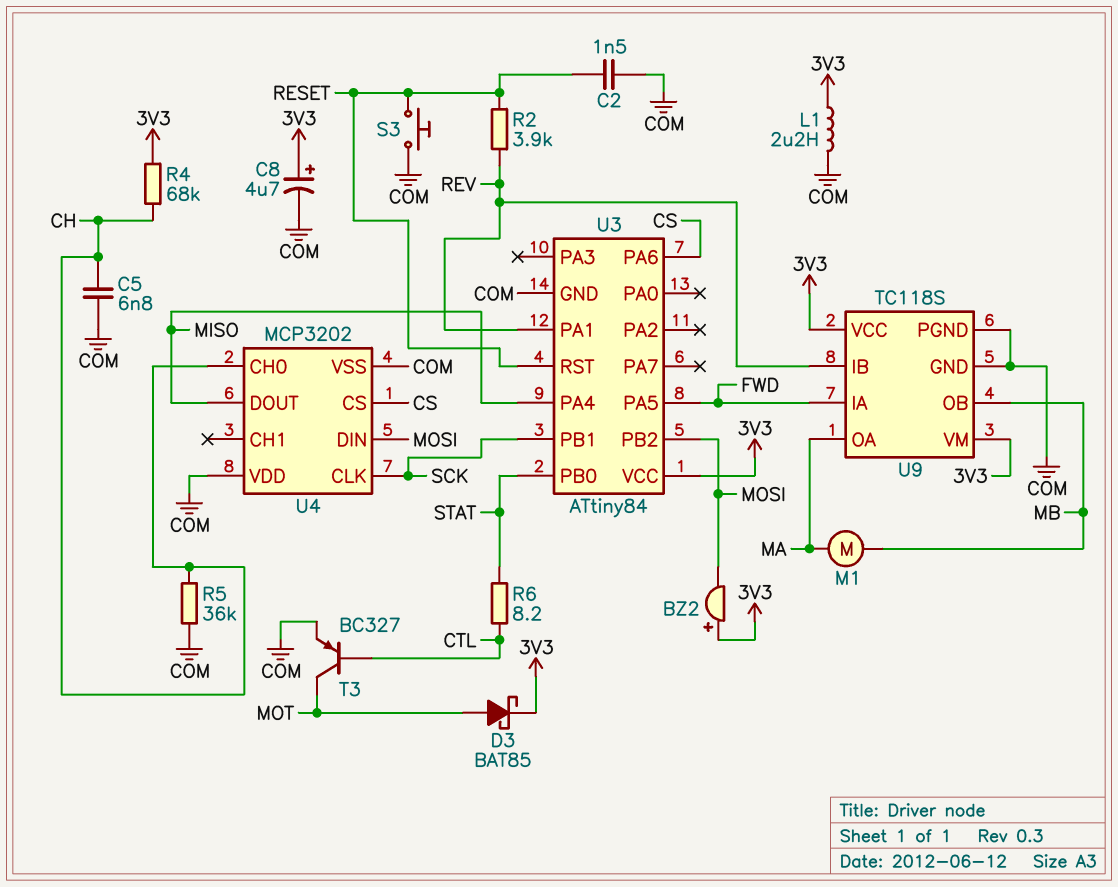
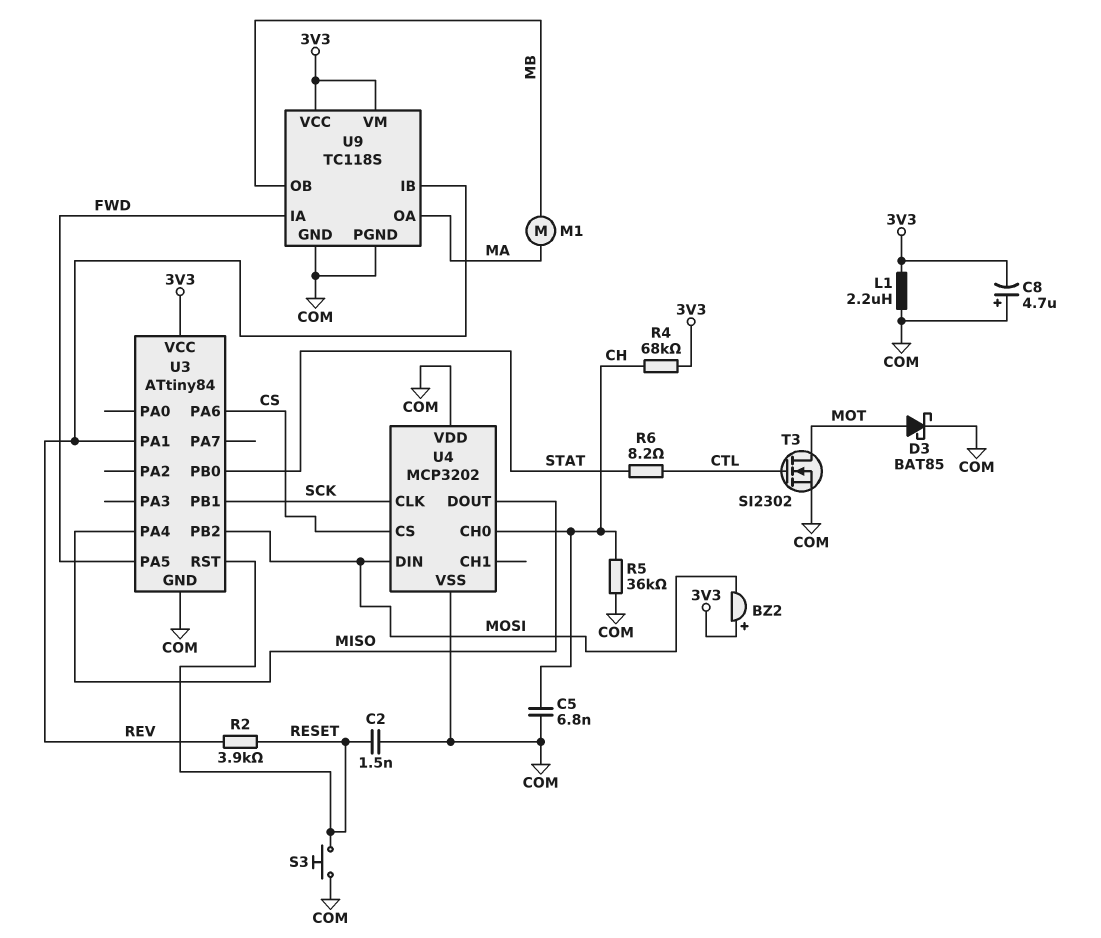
C8: 4.7uF (plus 3V3, minus COM) -> 4.7uF (plus COM, minus 3V3)
D3: schottky BAT85 (A MOT, K 3V3) -> schottky BAT85 (A MOT, K COM)
T3: PNP BC327 (B CTL, C MOT, E COM) -> NMOS SI2302 (G CTL, D MOT, S COM)

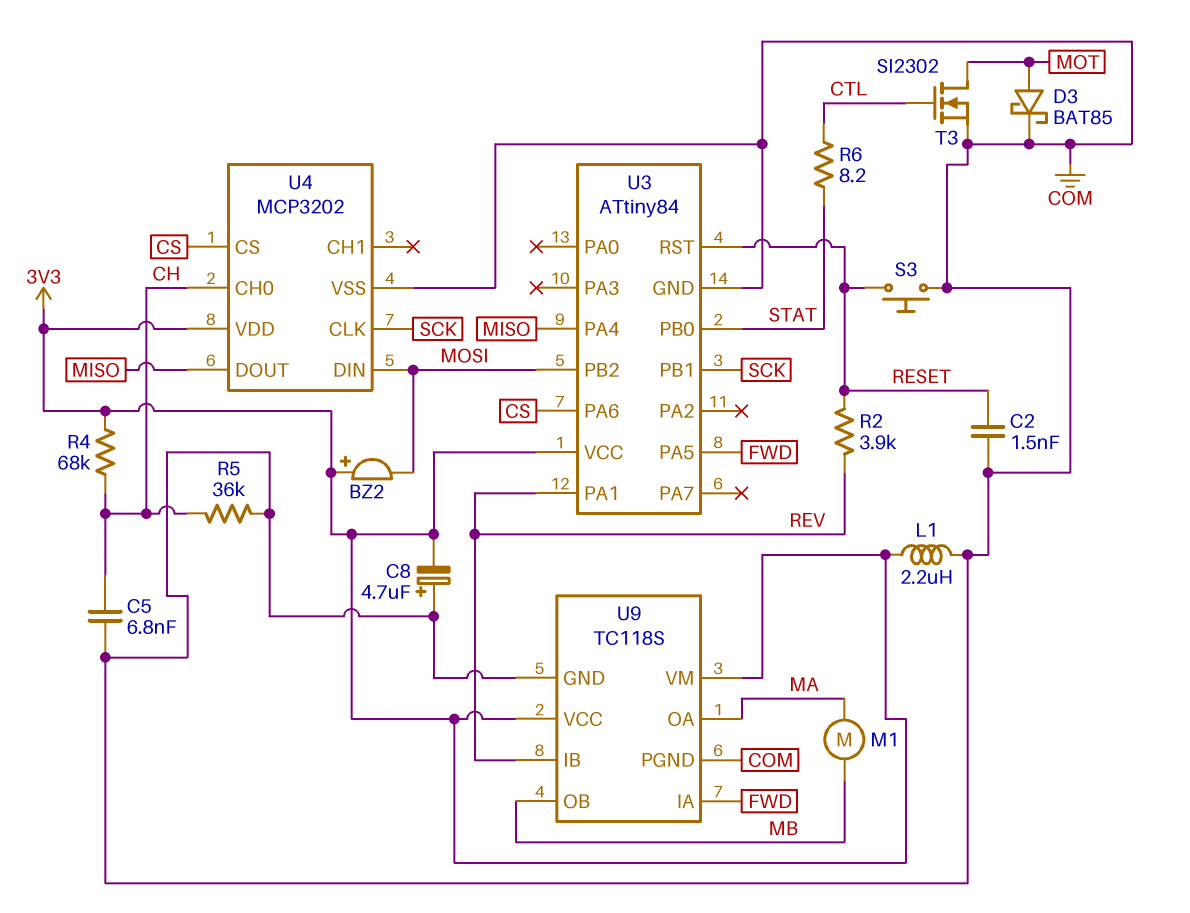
U4 pin VDD: COM -> 3V3

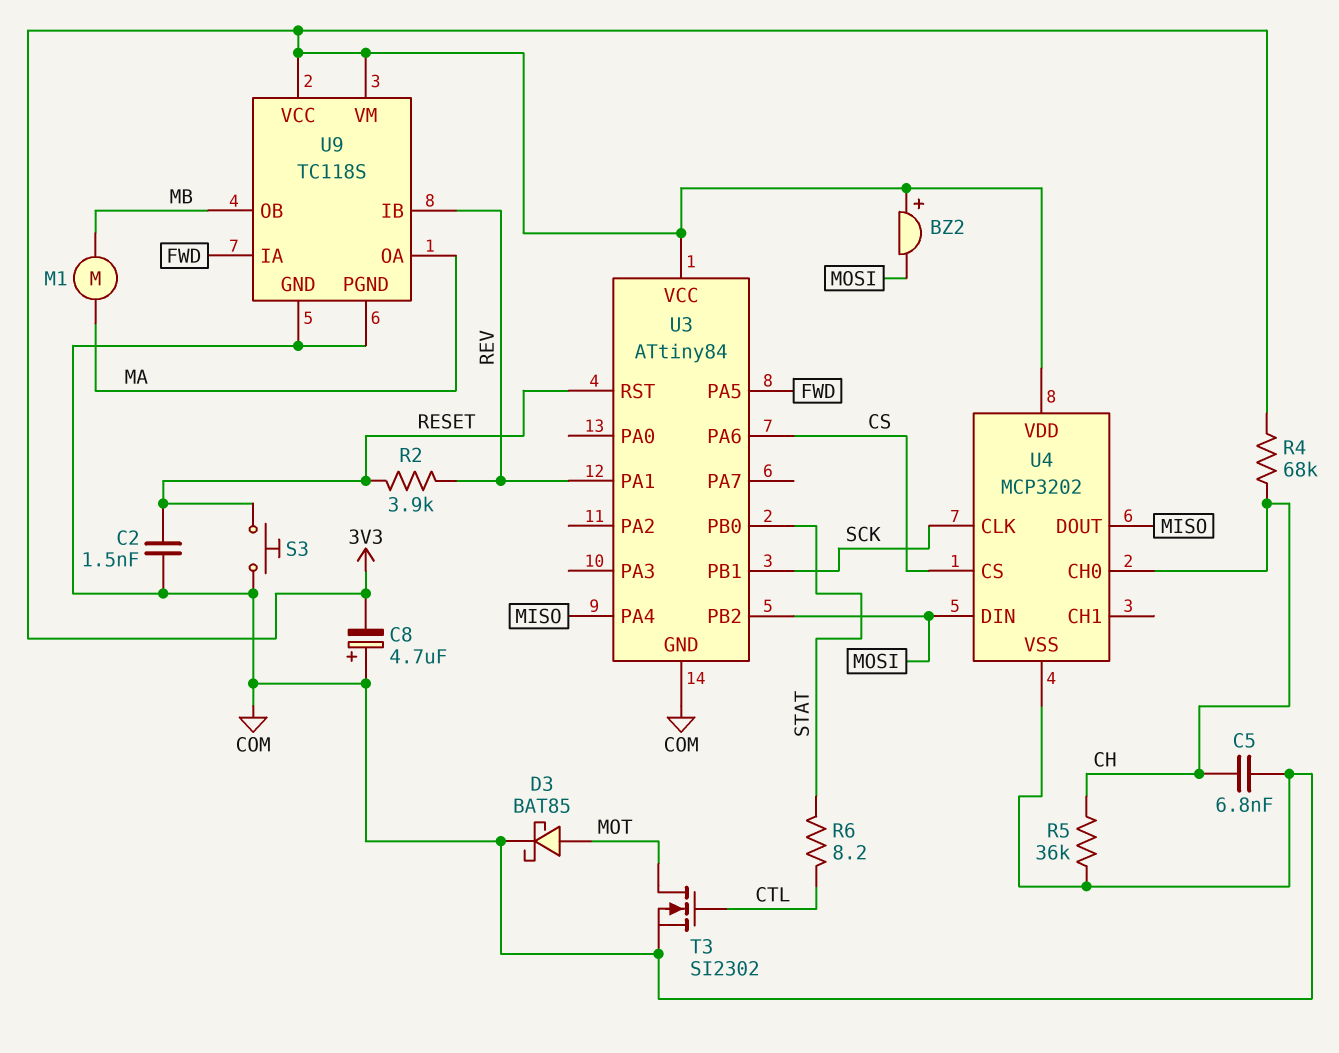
L1: 2.2uH (3V3, COM) -> none

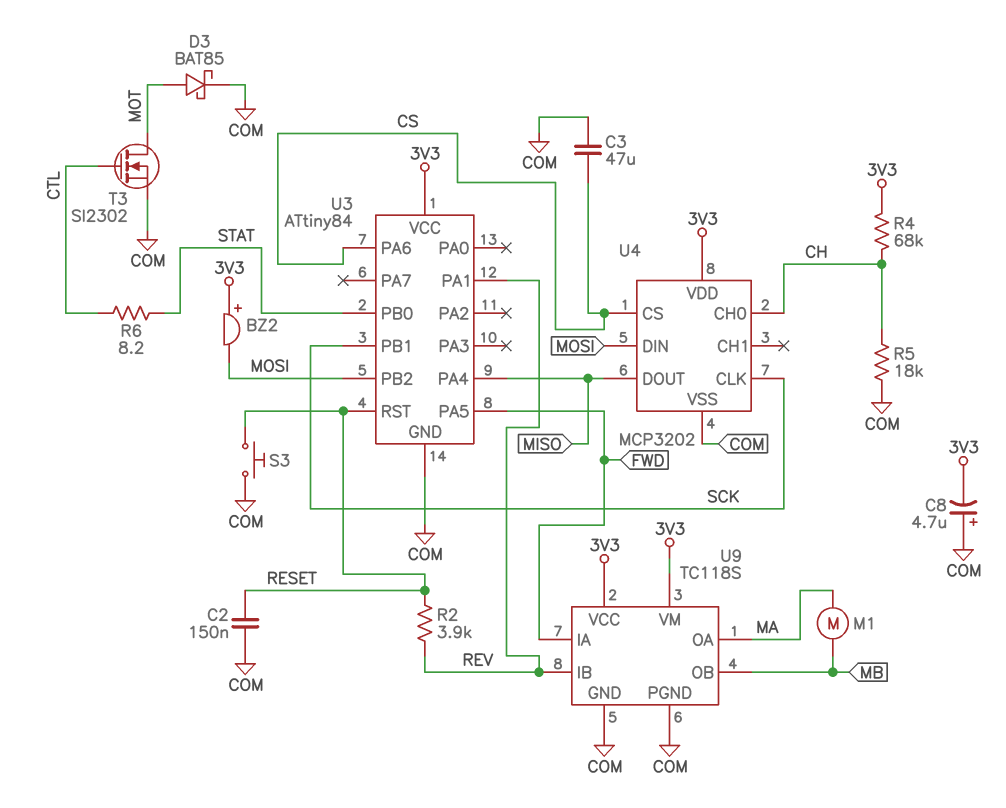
C2: 1.5nF (COM, RESET) -> 150nF (COM, RESET)
C3: none -> 47uF (COM, CS)
C5: 6.8nF (CH, COM) -> none
R5: 36k (CH, COM) -> 18k (CH, COM)

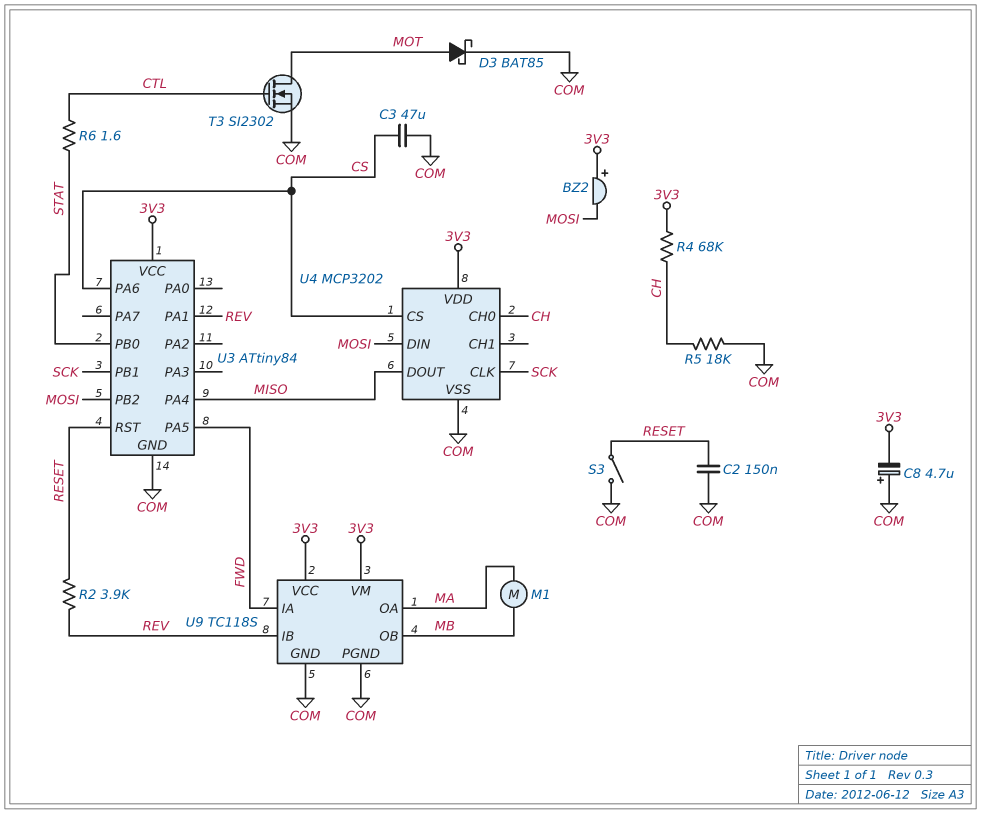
R6: 8.2 (CTL, STAT) -> 1.6 (CTL, STAT)
S3: button (COM, RESET) -> switch (COM, RESET)

